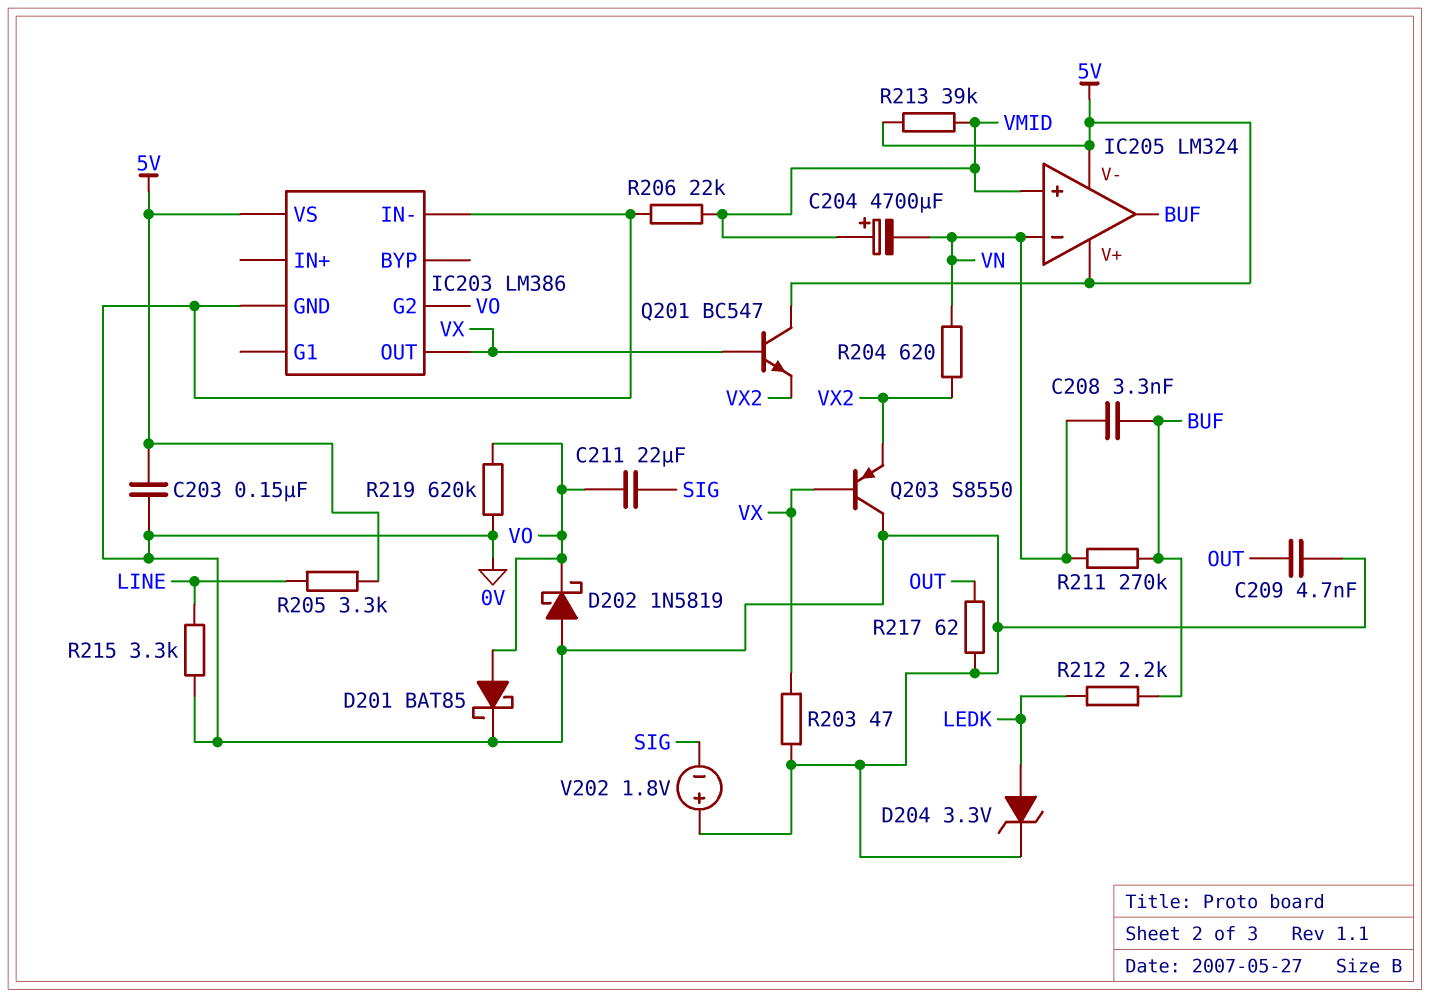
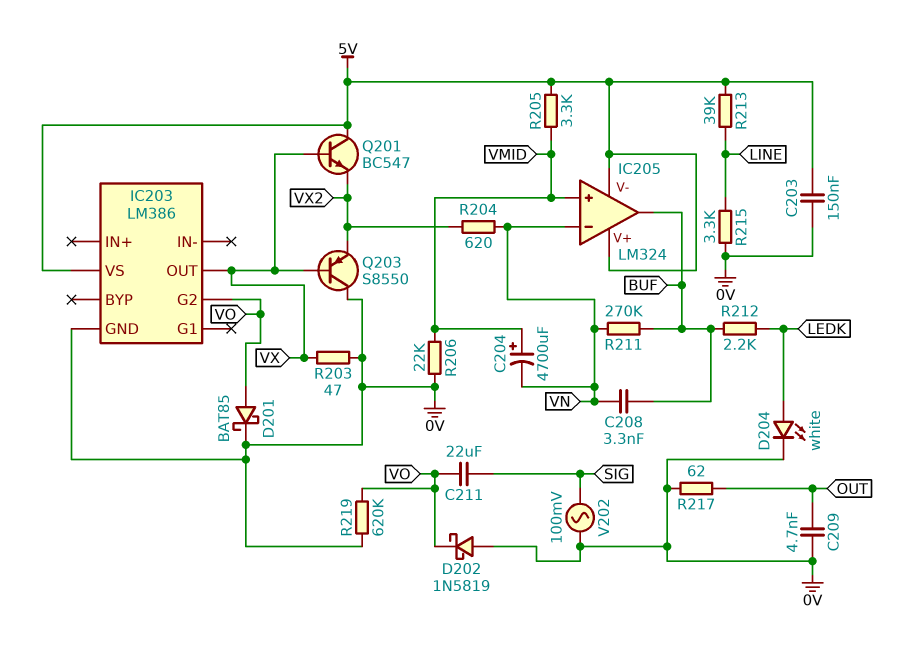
D204: zener 3.3V (A LEDK, K 0V) -> LED white (A LEDK, K 0V)
IC203 pin IN-: 0V -> none
R205: 3.3k (5V, LINE) -> 3.3k (5V, VMID)
R213: 39k (5V, VMID) -> 39k (5V, LINE)
V202: 1.8V (plus 0V, minus SIG) -> AC 100mV (0V, SIG)

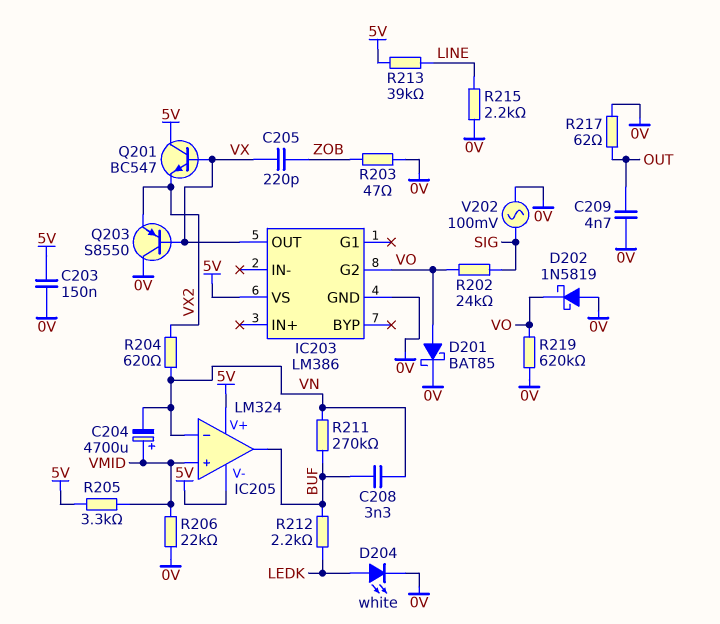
C205: none -> 220pF (VX, ZOB)
C211: 22uF (SIG, VO) -> none
R202: none -> 24k (SIG, VO)
R203: 47 (0V, VX) -> 47 (0V, ZOB)
R215: 3.3k (0V, LINE) -> 2.2k (0V, LINE)

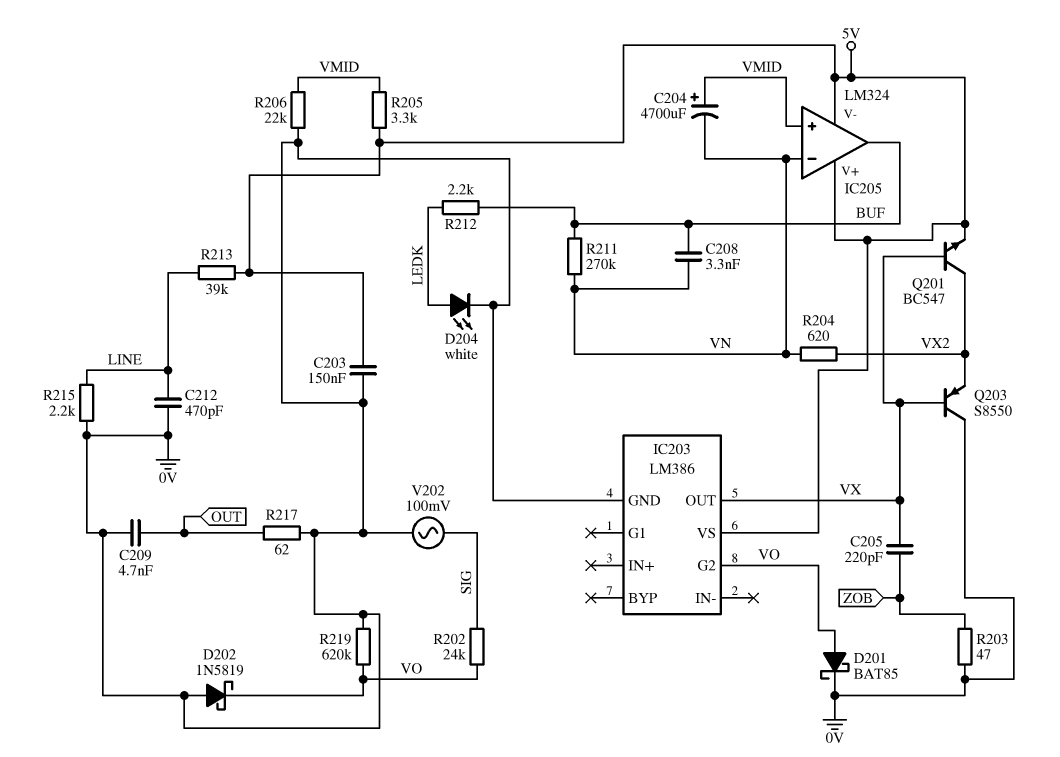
C212: none -> 470pF (0V, LINE)
Q201: NPN BC547 (B VX, C 5V, E VX2) -> NPN BC547 (B VX, C VX2, E 5V)

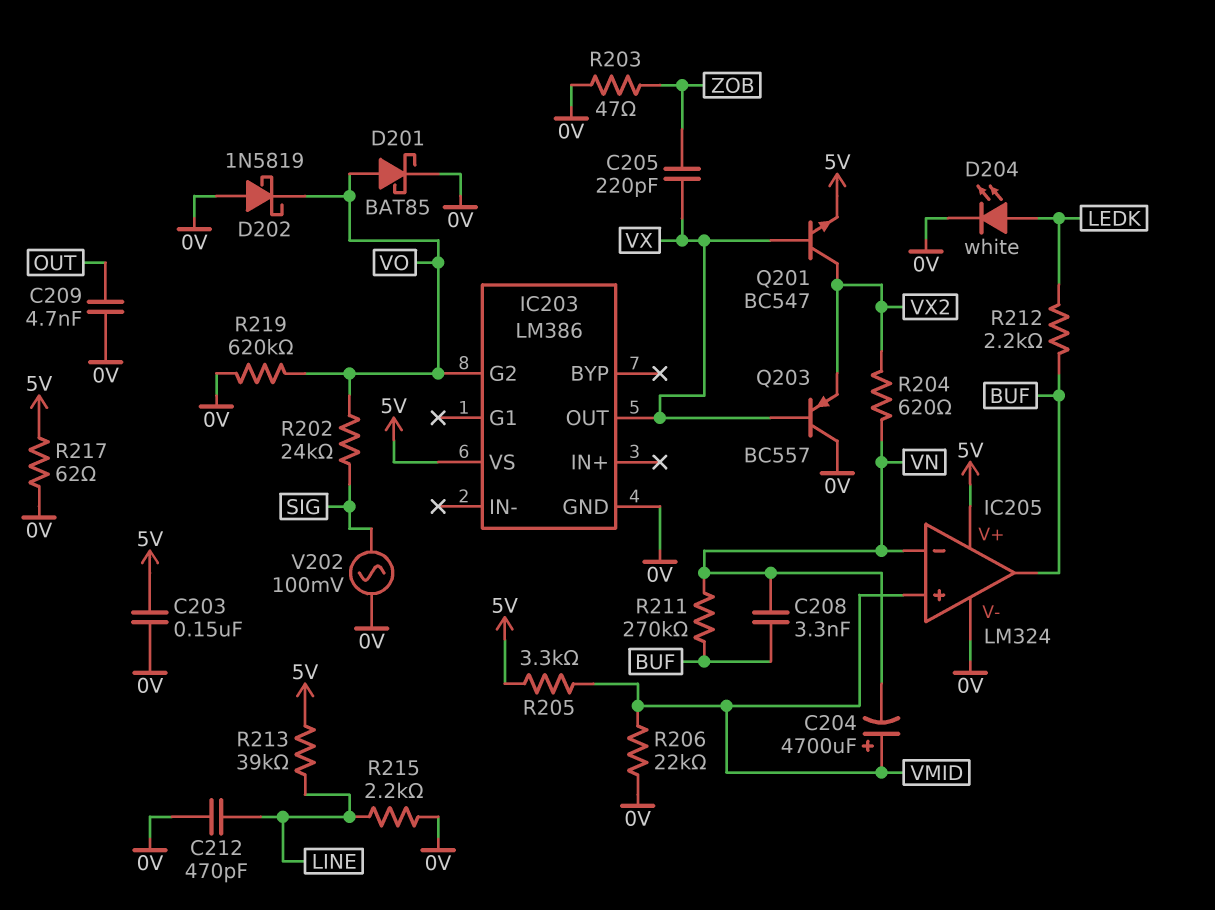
IC205 pin V-: 5V -> 0V
Q203: PNP S8550 (B VX, C 0V, E VX2) -> PNP BC557 (B VX, C 0V, E VX2)
R217: 62 (0V, OUT) -> 62 (0V, 5V)

